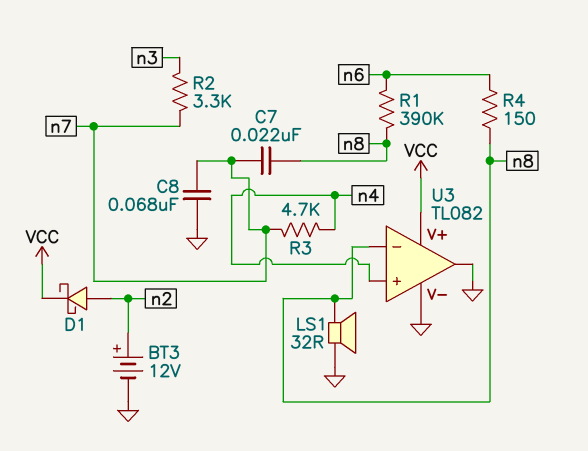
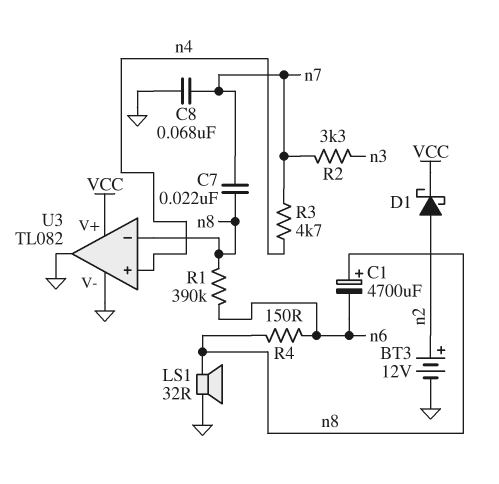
C1: none -> 4700uF (plus n8, minus n6)

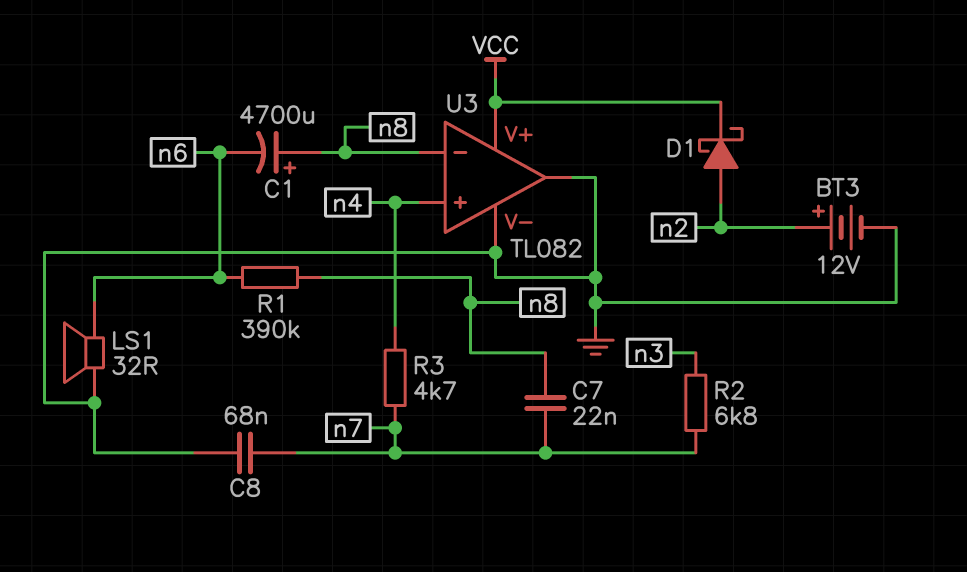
LS1: speaker 32R (GND, n8) -> speaker 32R (GND, n6)
R2: 3.3k (n3, n7) -> 6.8k (n3, n7)
R4: 150 (n6, n8) -> none

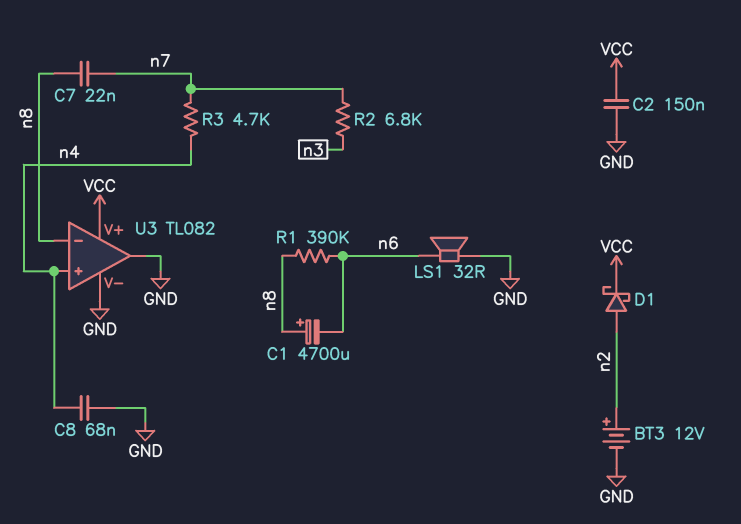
C2: none -> 150nF (GND, VCC)
C8: 68nF (GND, n7) -> 68nF (GND, n4)

